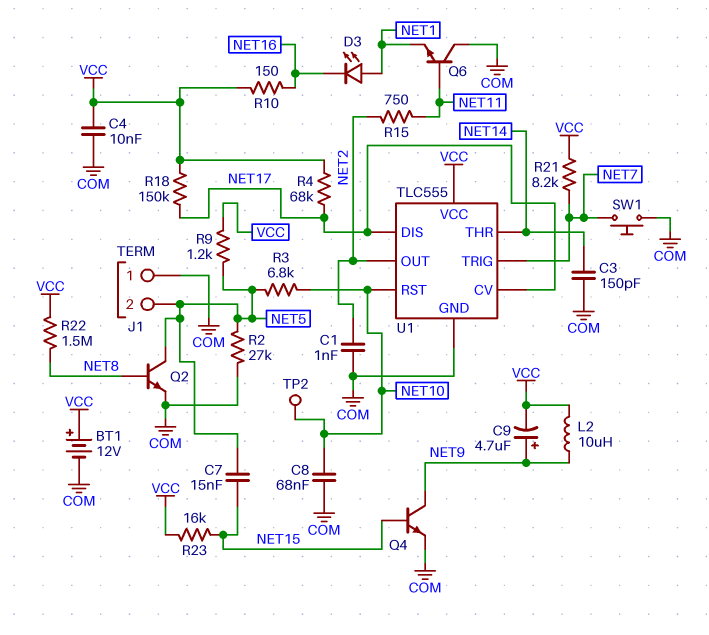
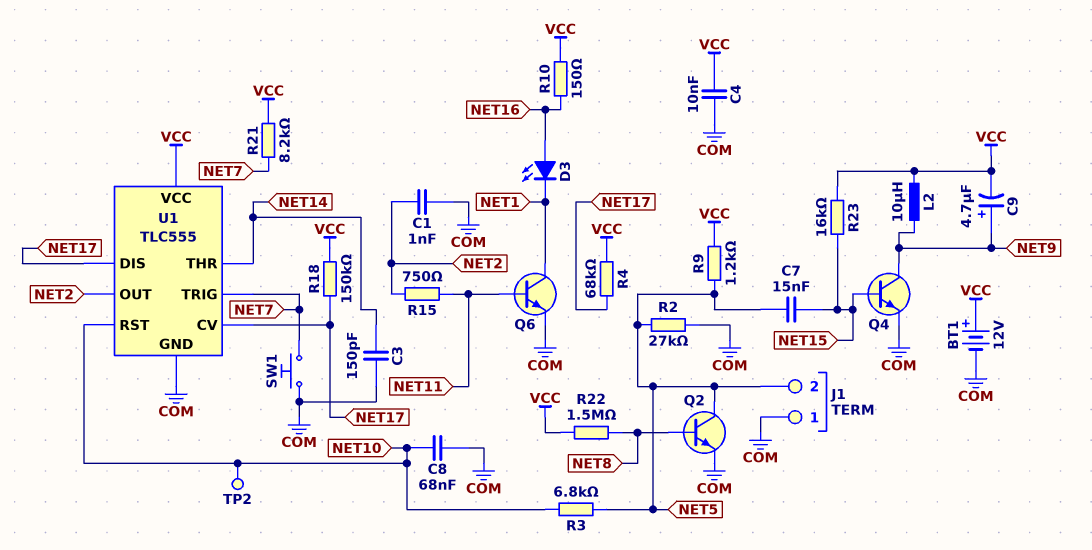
D3: LED (A NET1, K NET16) -> LED (A NET16, K NET1)
Q6: NPN (B NET11, C COM, E NET1) -> NPN (B NET11, C NET1, E COM)

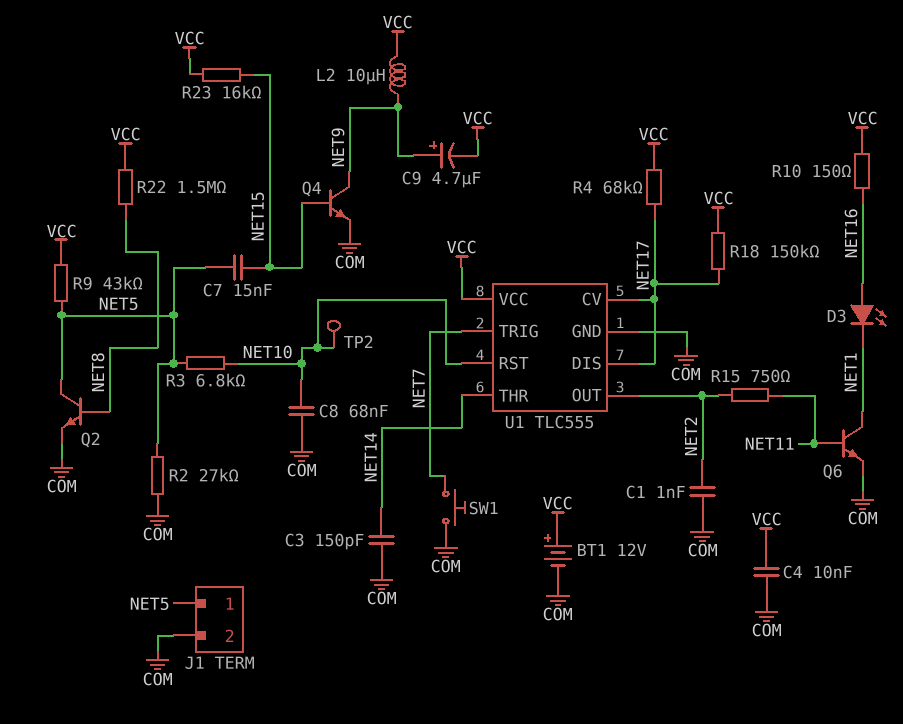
J1 pin 1: COM -> NET5
J1 pin 2: NET5 -> COM
R9: 1.2k (NET5, VCC) -> 43k (NET5, VCC)
R21: 8.2k (NET7, VCC) -> none

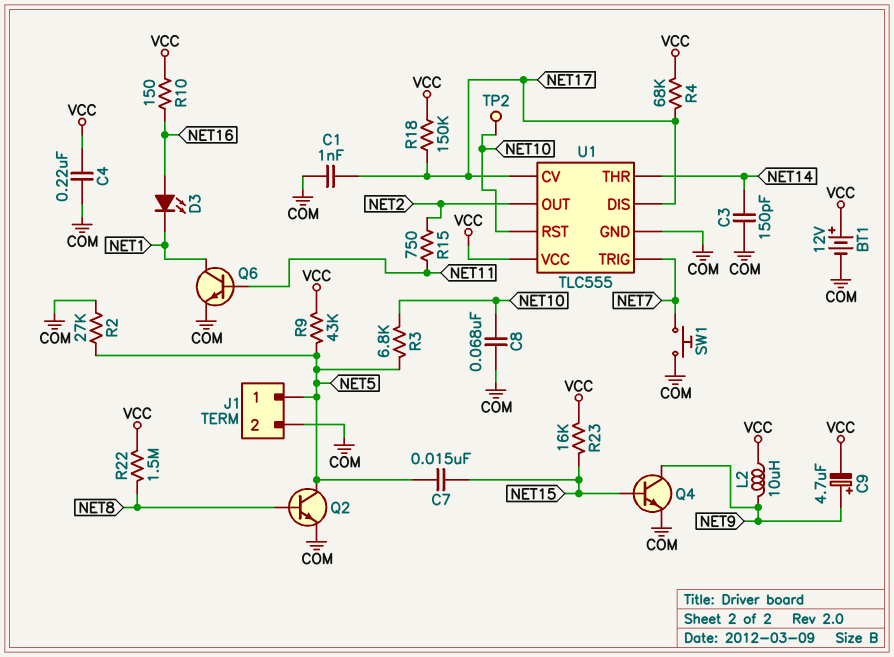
C1: 1nF (COM, NET2) -> 1nF (COM, NET17)
C4: 10nF (COM, VCC) -> 220nF (COM, VCC)

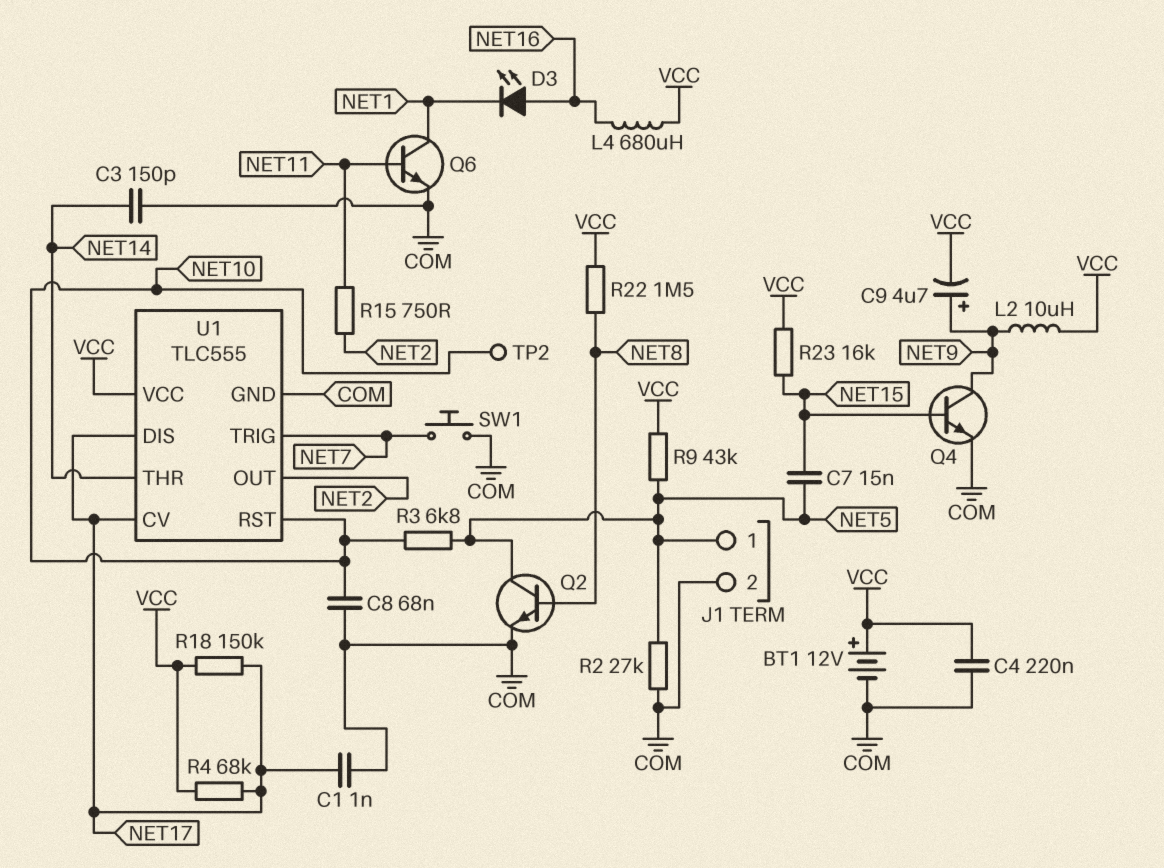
L4: none -> 680uH (NET16, VCC)
R10: 150 (NET16, VCC) -> none

